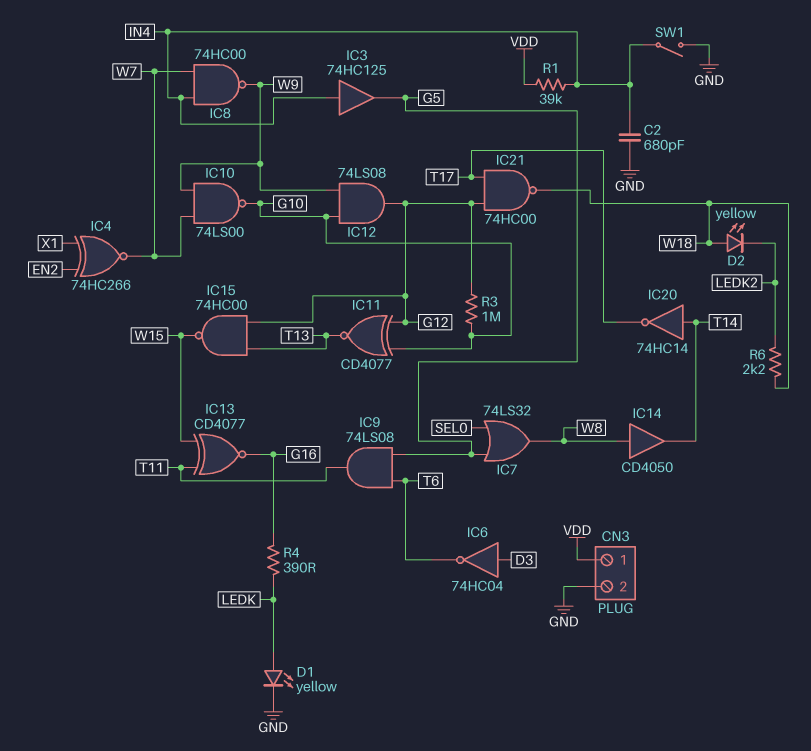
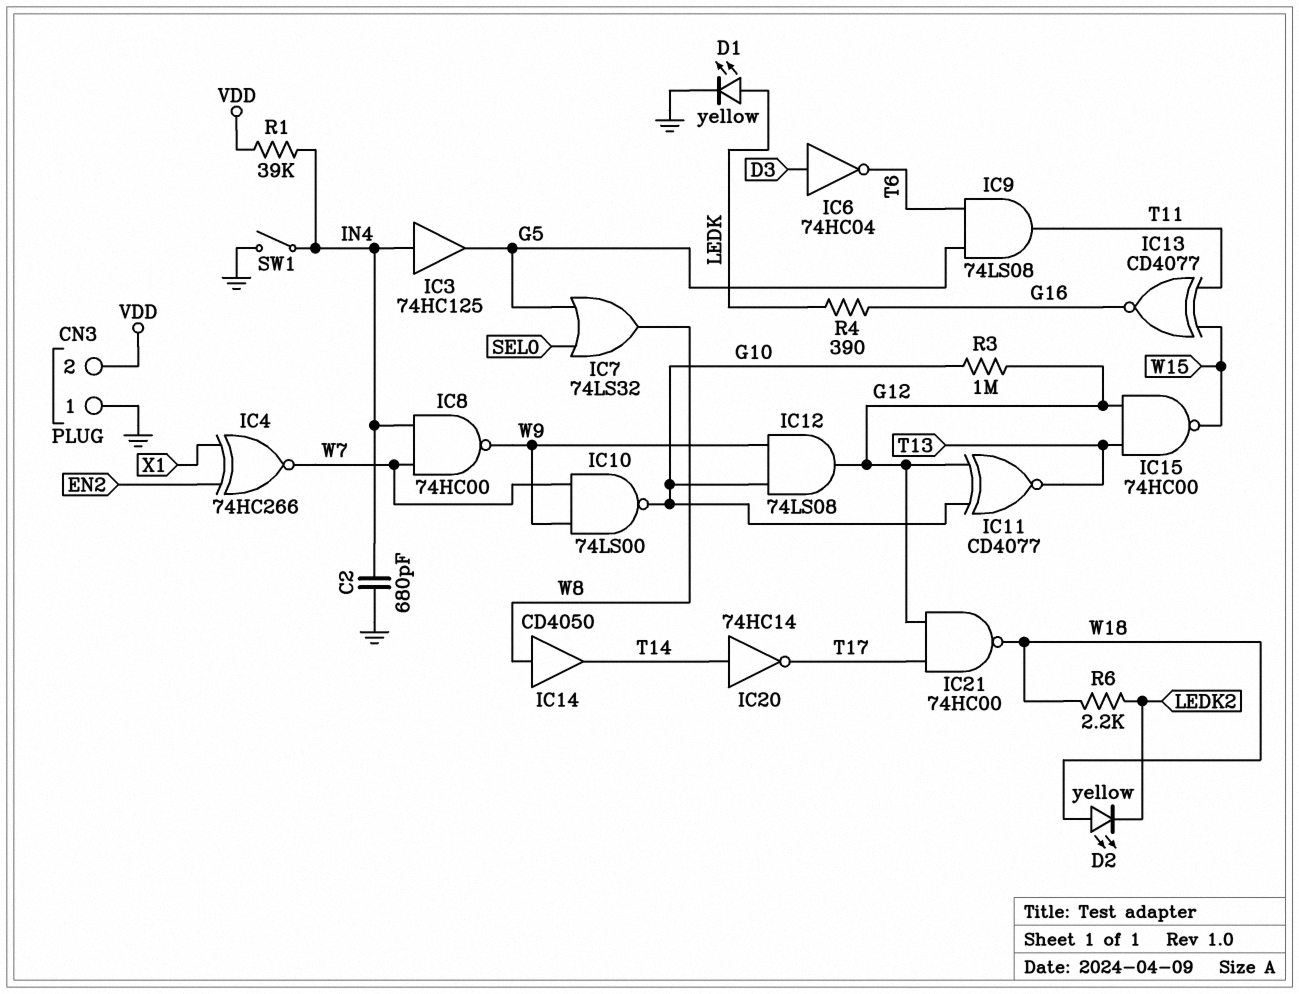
CN3 pin 1: VDD -> GND
CN3 pin 2: GND -> VDD

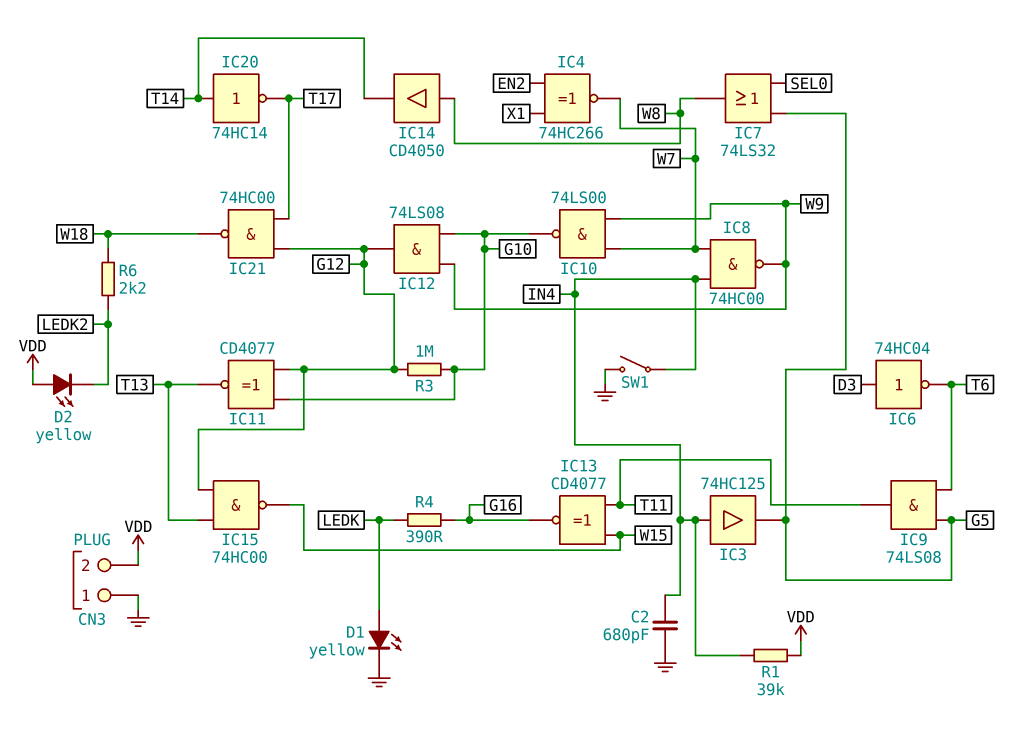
D2: LED yellow (A W18, K LEDK2) -> LED yellow (A VDD, K LEDK2)

